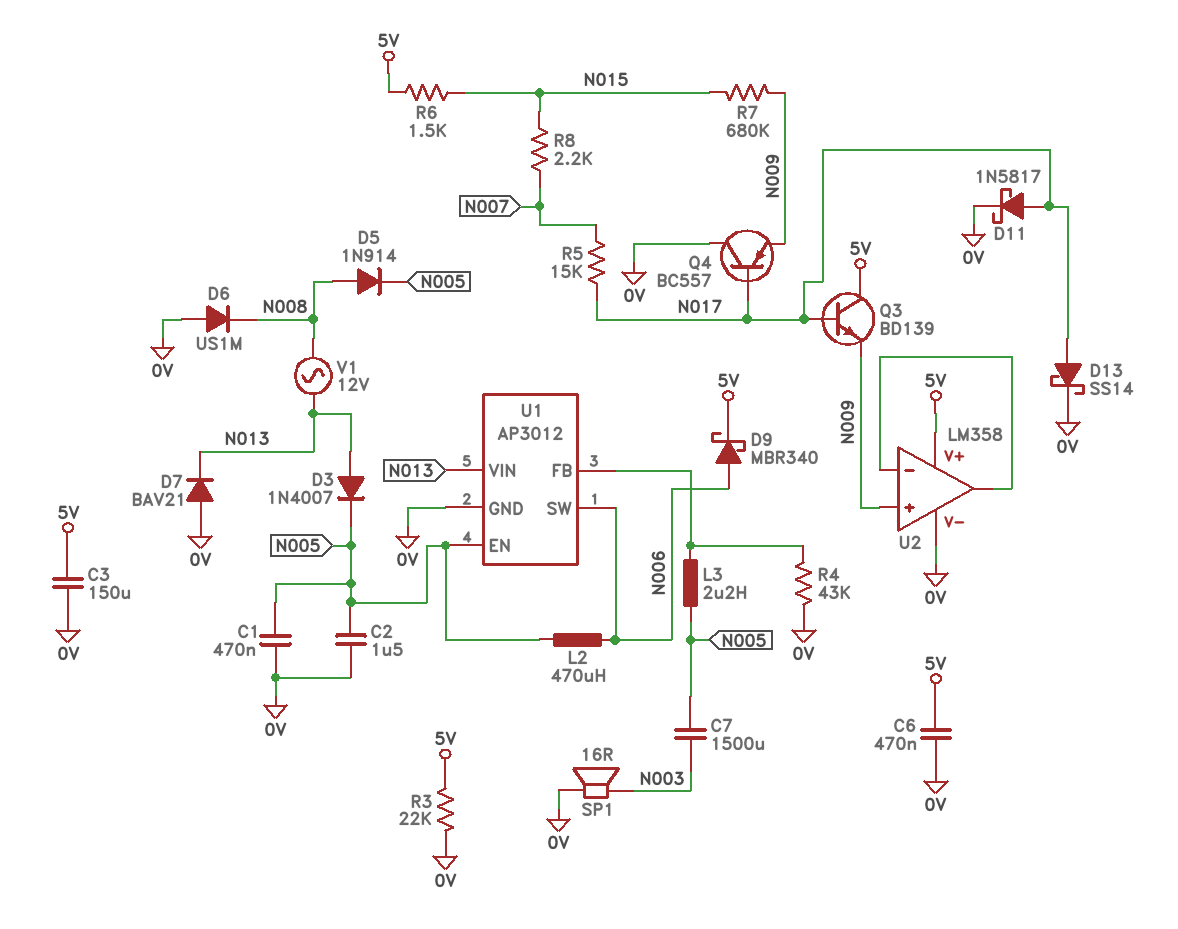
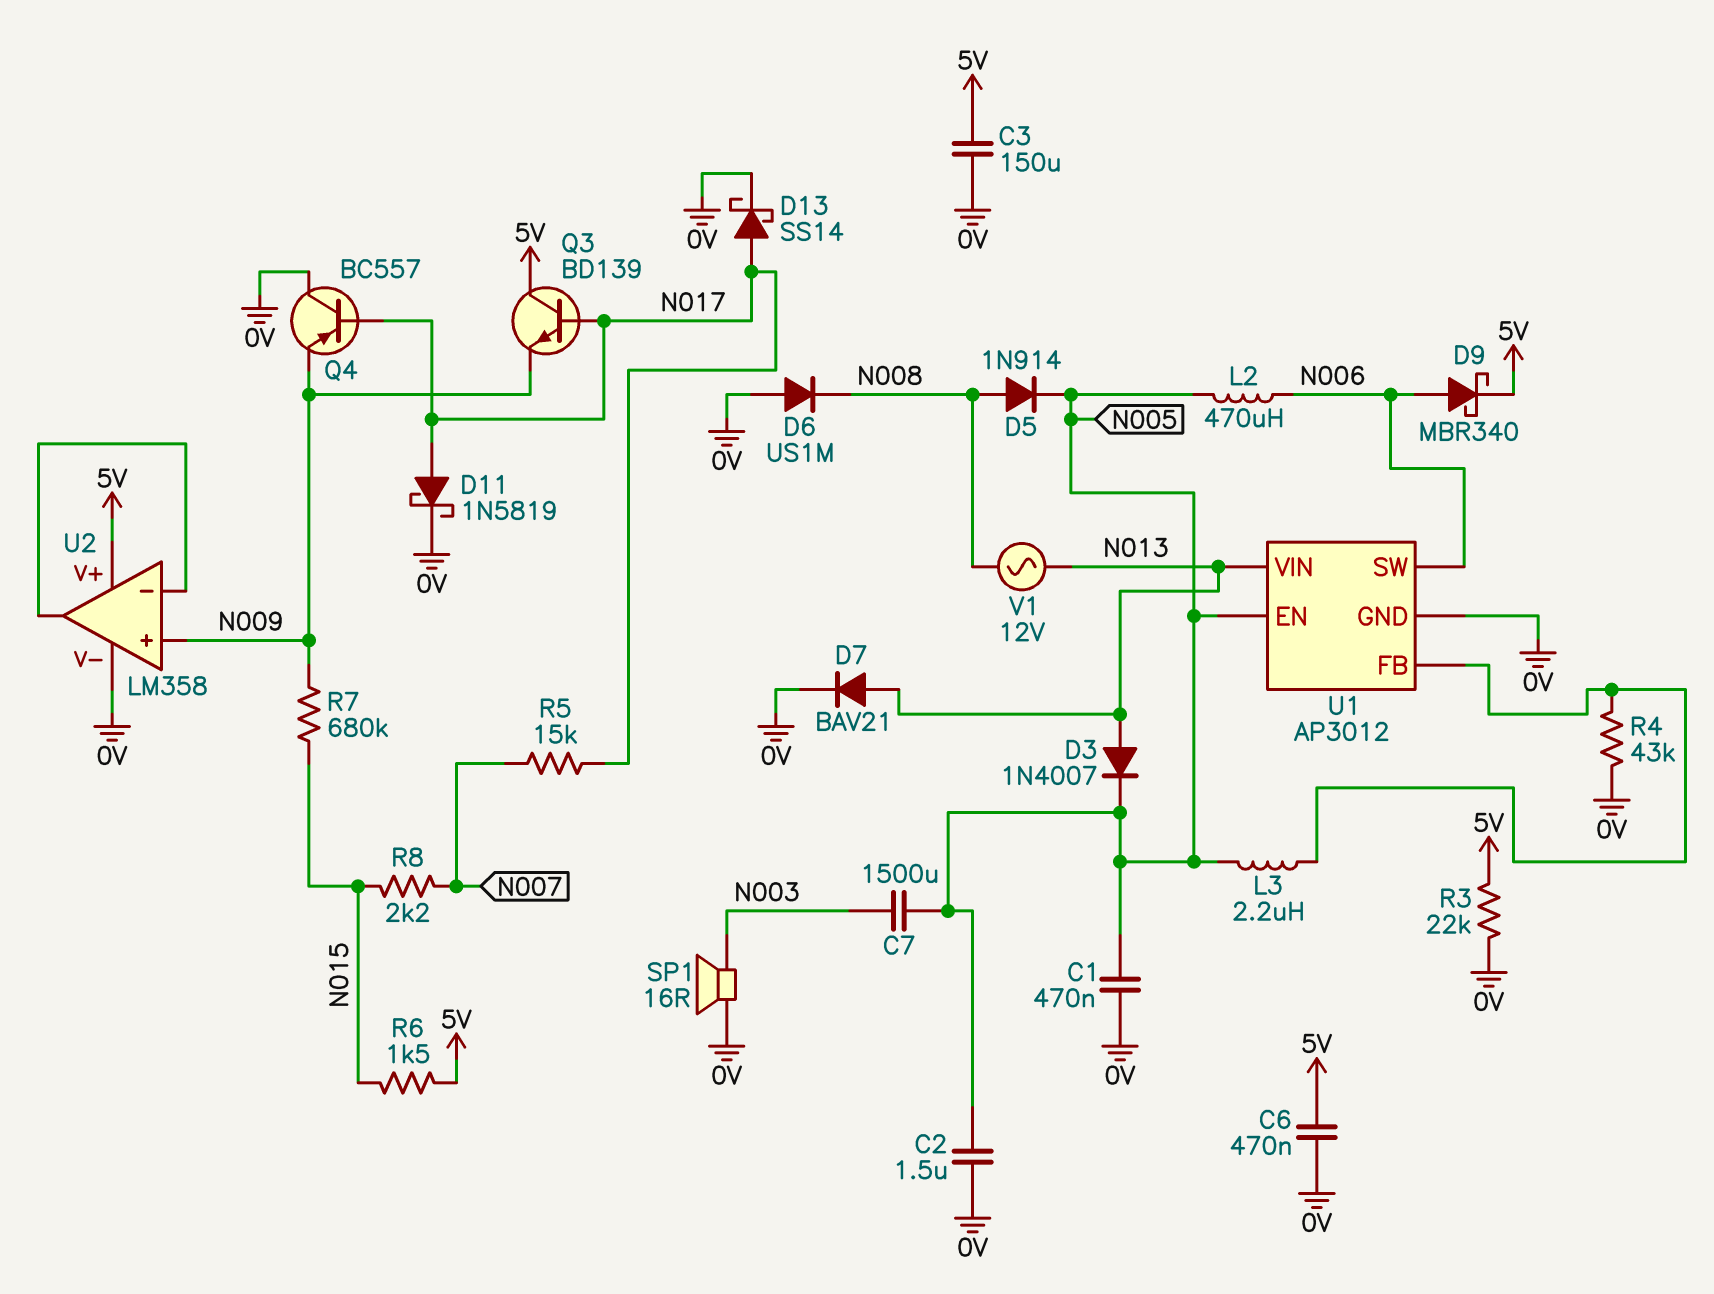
D7: diode BAV21 (A 0V, K N013) -> diode BAV21 (A N013, K 0V)
D11: schottky 1N5817 (A N017, K 0V) -> schottky 1N5819 (A N017, K 0V)

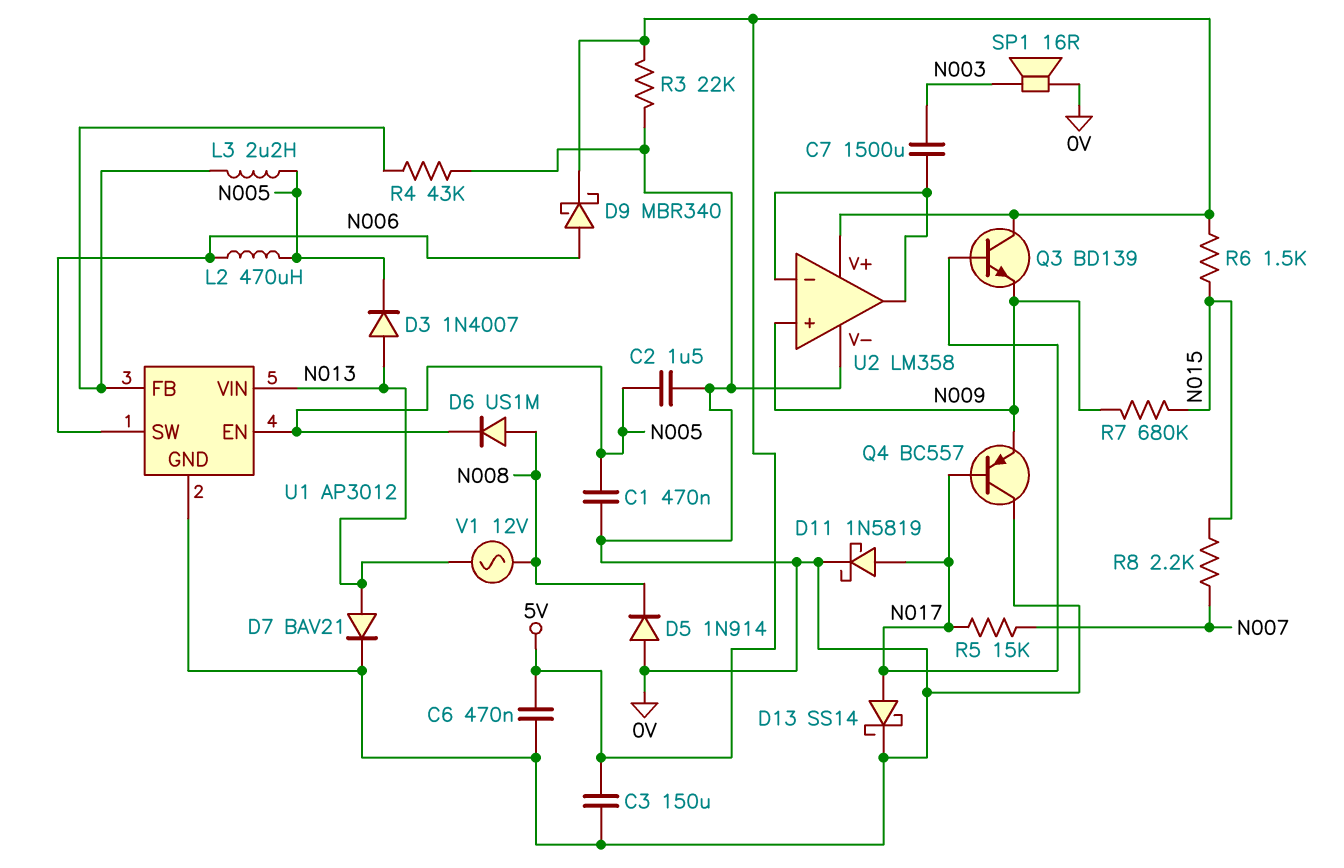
C7: 1500uF (N003, N005) -> 1500uF (N003, U2/in-)
D5: diode 1N914 (A N008, K N005) -> diode 1N914 (A 0V, K N008)
D6: diode US1M (A 0V, K N008) -> diode US1M (A N008, K N005)

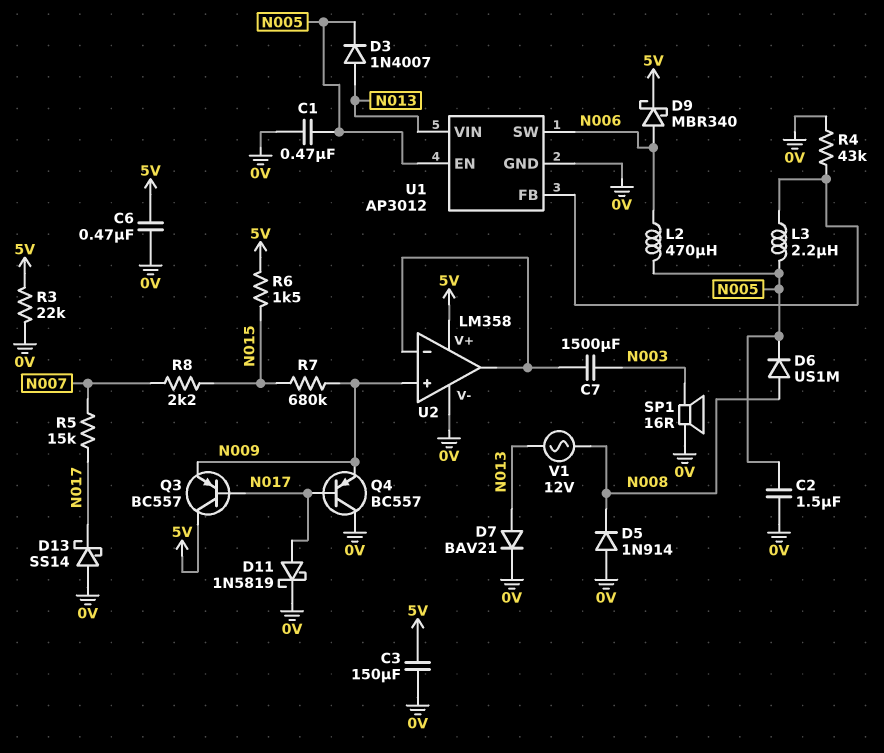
D13: schottky SS14 (A N017, K 0V) -> schottky SS14 (A 0V, K N017)
Q3: NPN BD139 (B N017, C 5V, E N009) -> PNP BC557 (B N017, C 5V, E N009)

